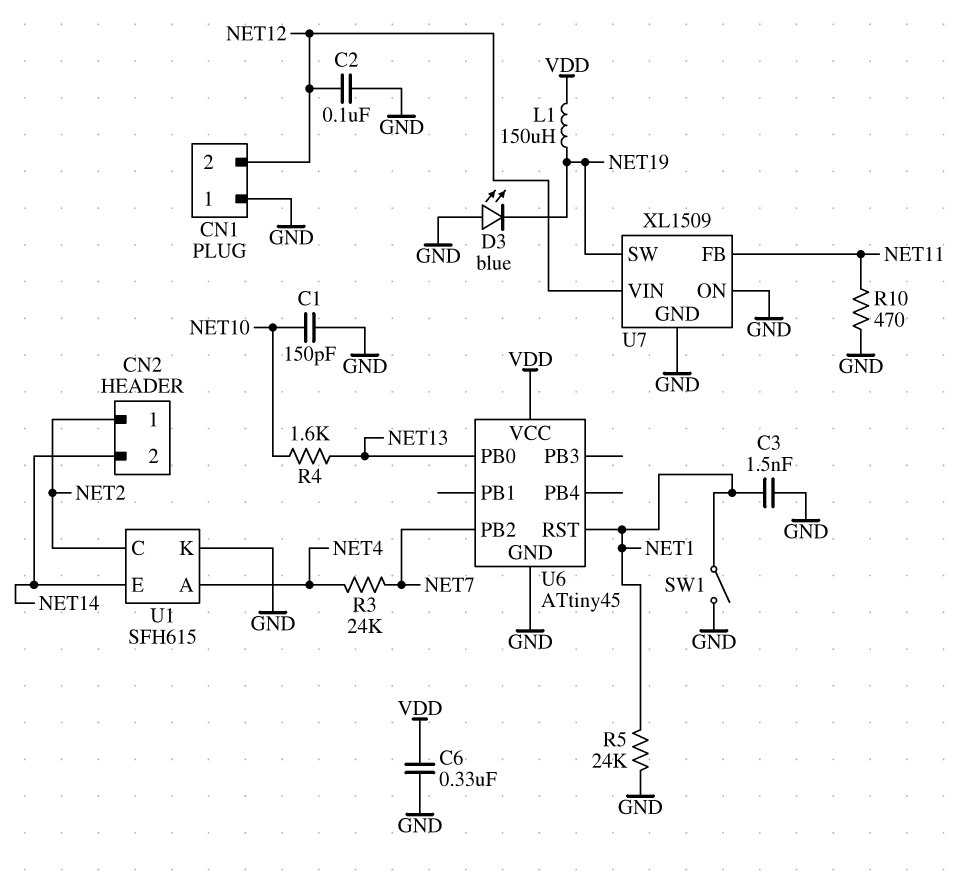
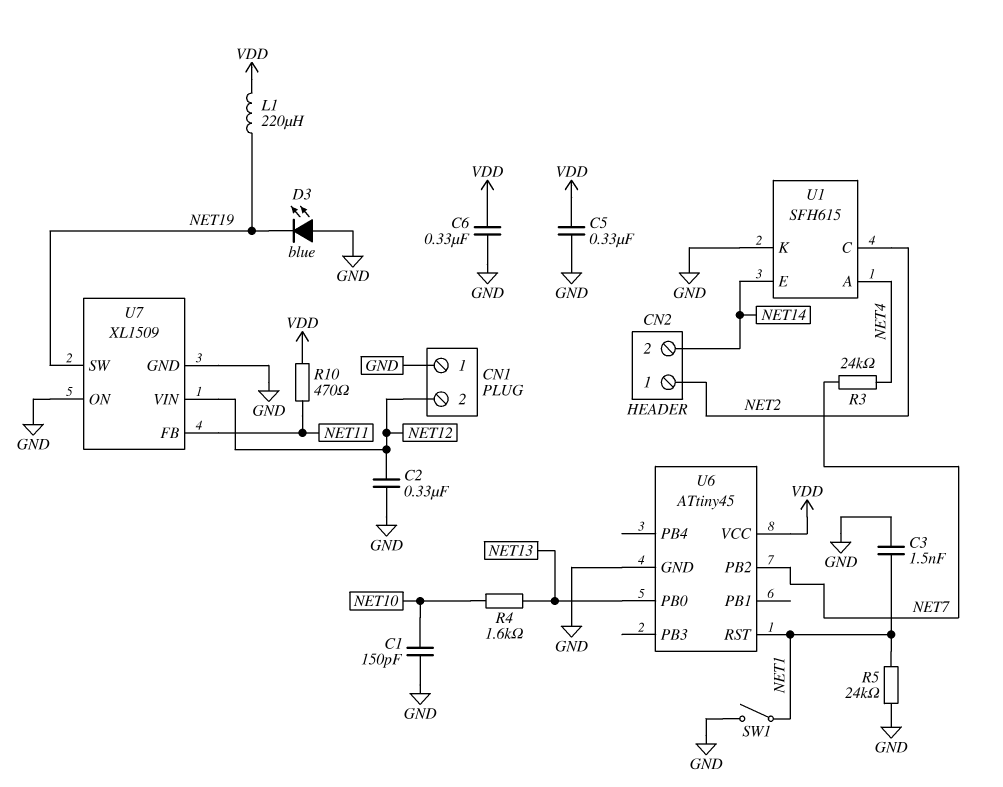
C2: 100nF (GND, NET12) -> 330nF (GND, NET12)
C5: none -> 330nF (GND, VDD)
L1: 150uH (NET19, VDD) -> 220uH (NET19, VDD)
R10: 470 (GND, NET11) -> 470 (NET11, VDD)

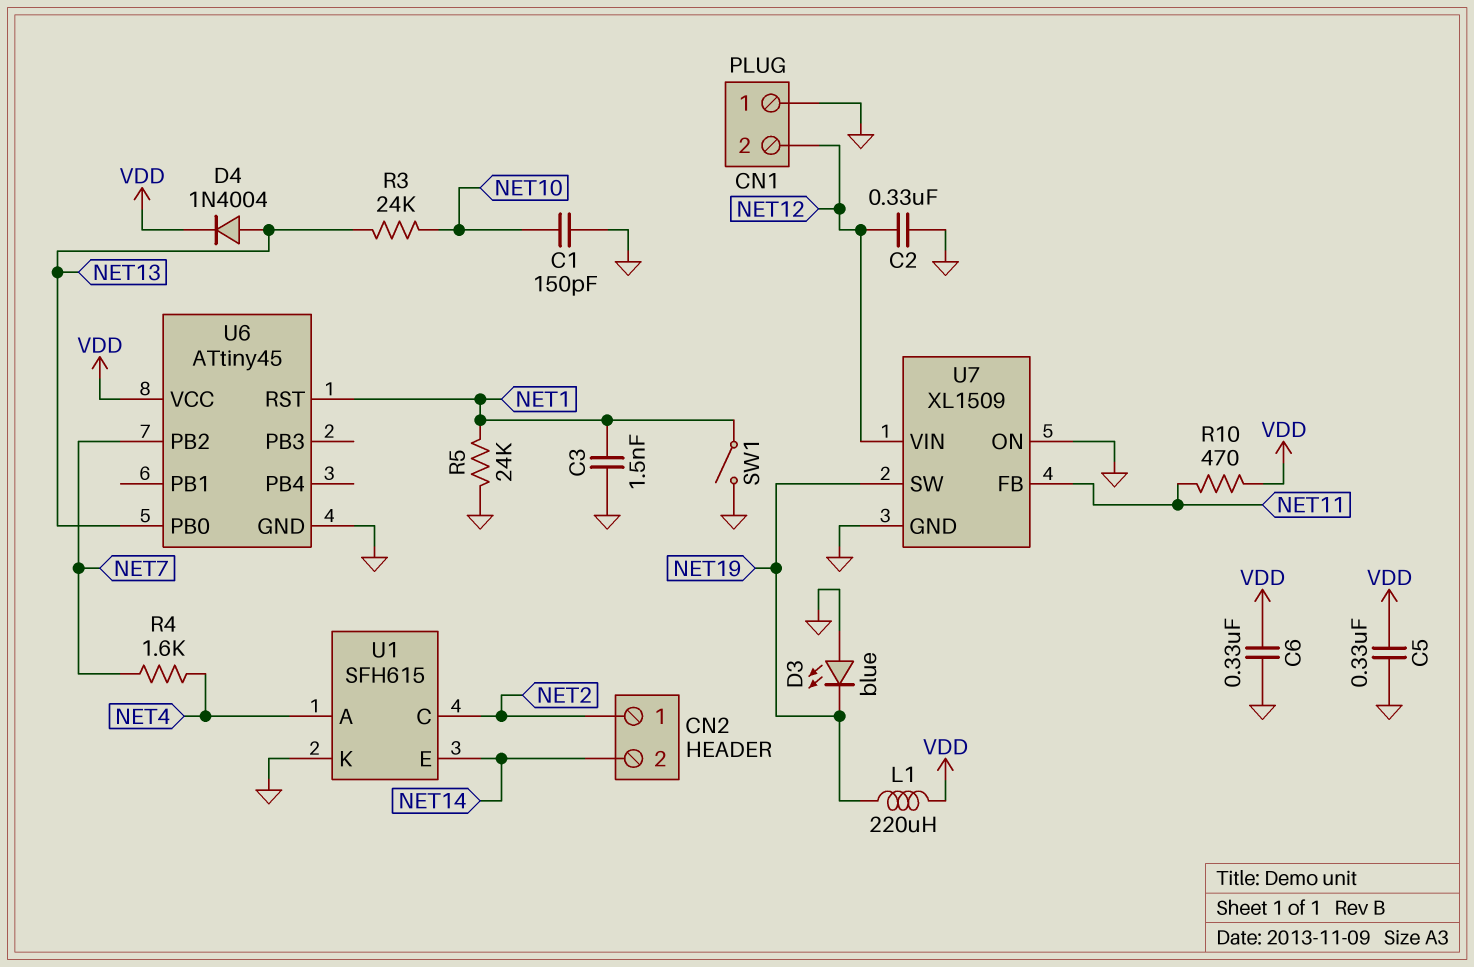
D4: none -> diode 1N4004 (A NET13, K VDD)
R3: 24k (NET4, NET7) -> 24k (NET10, NET13)
R4: 1.6k (NET10, NET13) -> 1.6k (NET4, NET7)

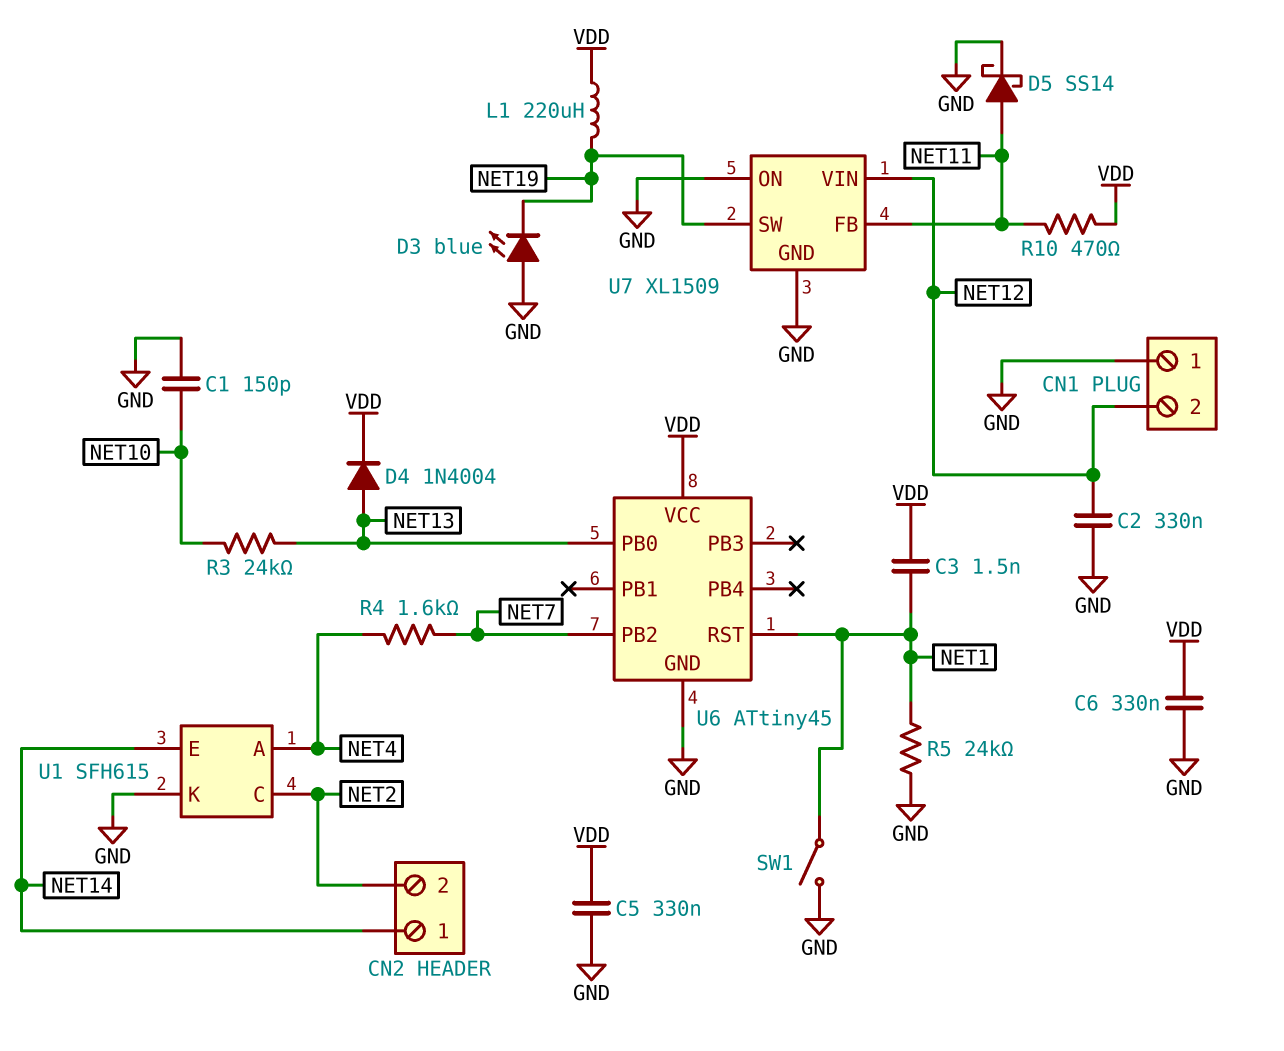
C3: 1.5nF (GND, NET1) -> 1.5nF (NET1, VDD)
CN2 pin 1: NET2 -> NET14
CN2 pin 2: NET14 -> NET2
D5: none -> schottky SS14 (A NET11, K GND)

